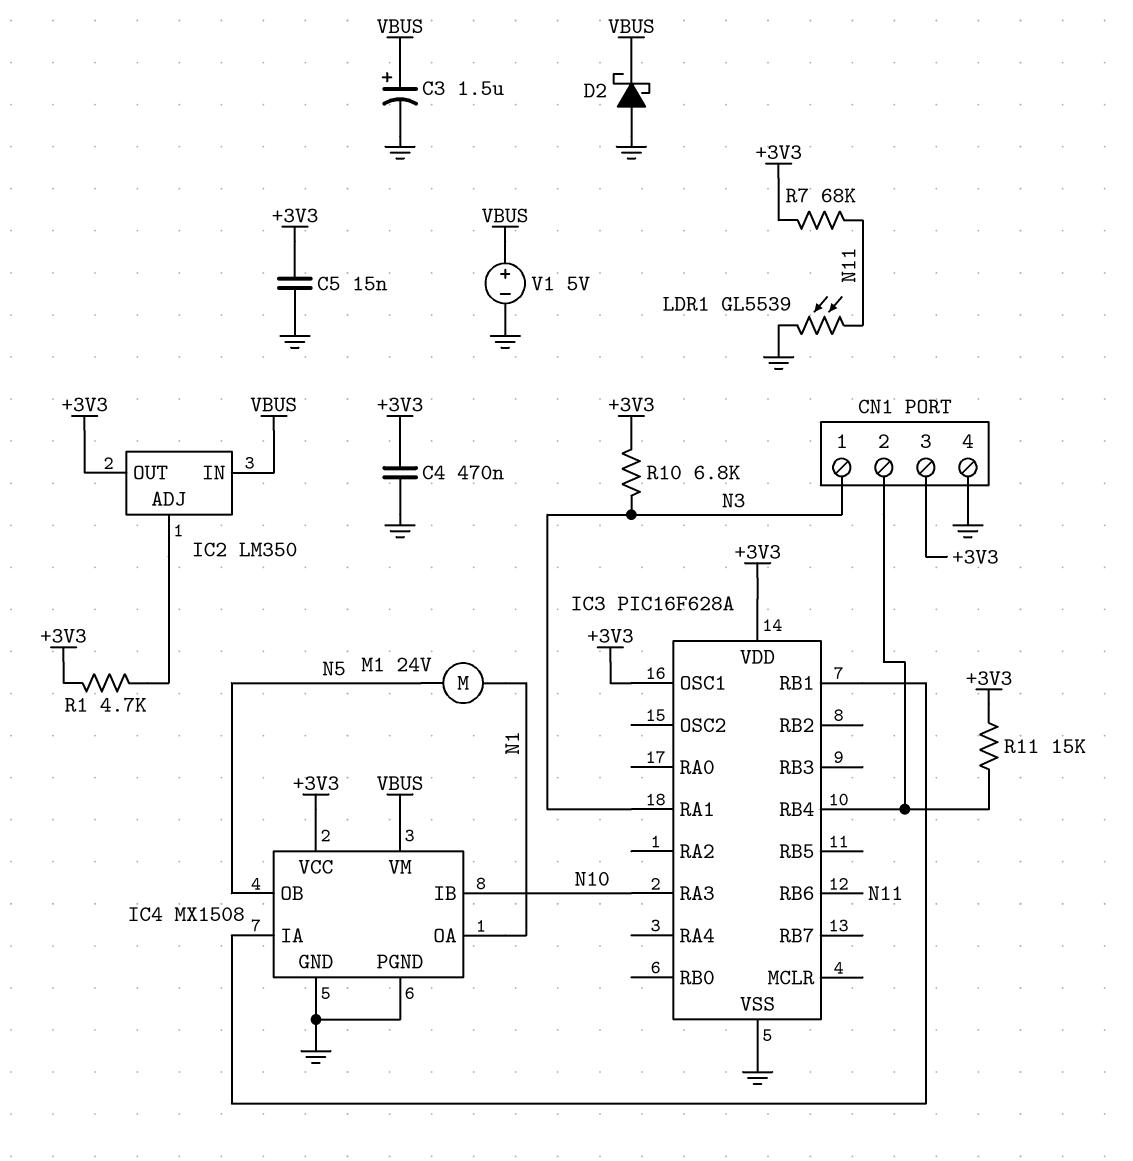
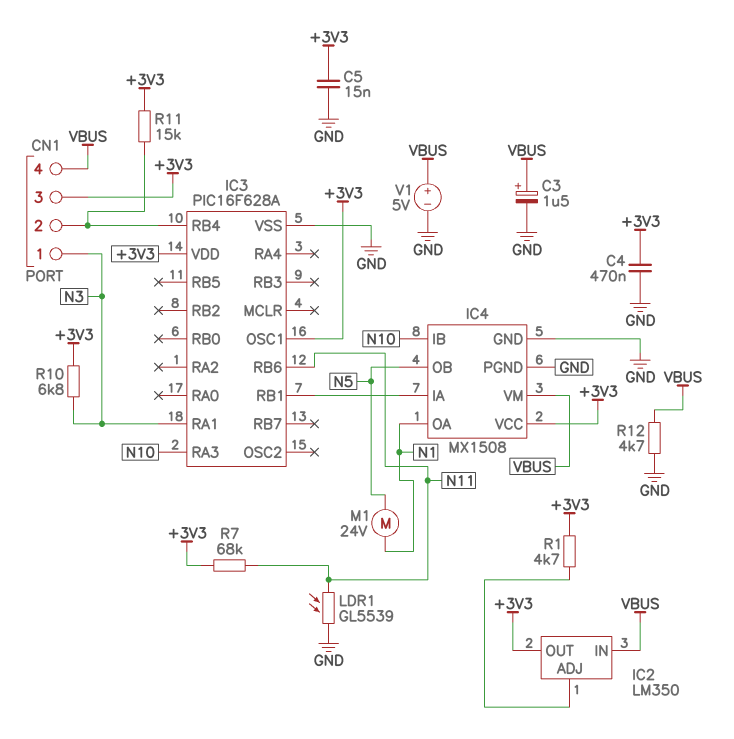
CN1 pin 4: GND -> VBUS
D2: schottky (A GND, K VBUS) -> none
R12: none -> 4.7k (GND, VBUS)

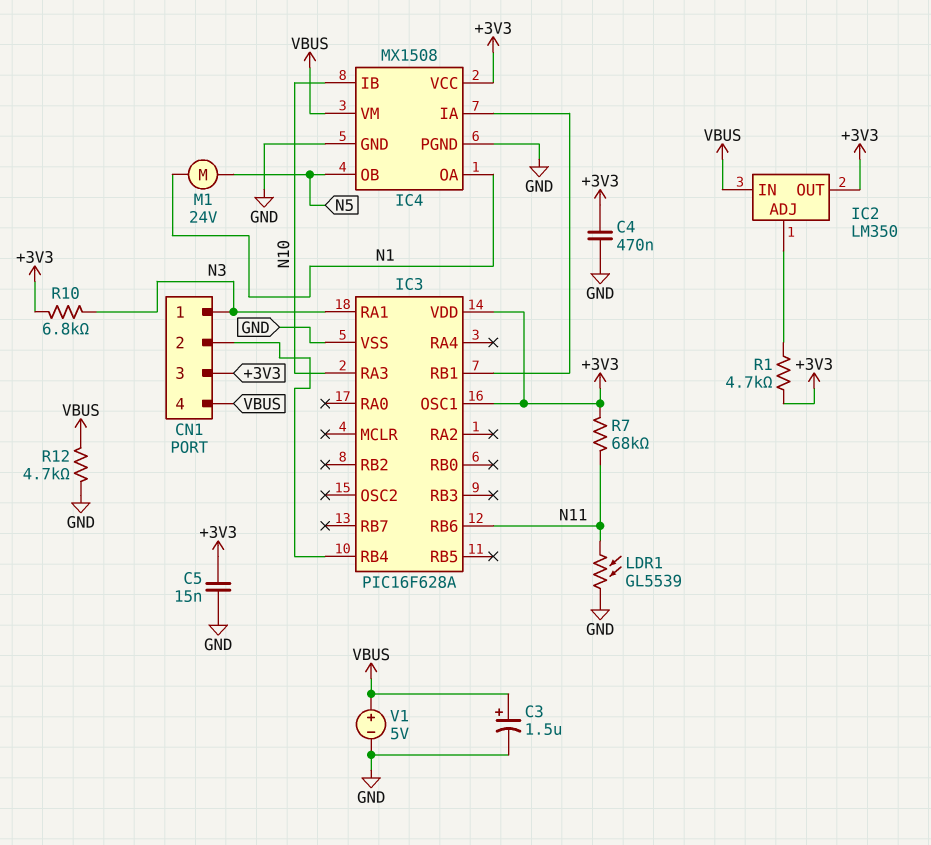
R11: 15k (+3V3, CN1/2) -> none

